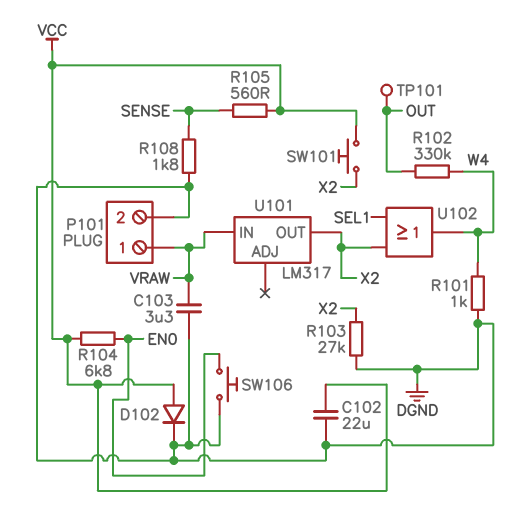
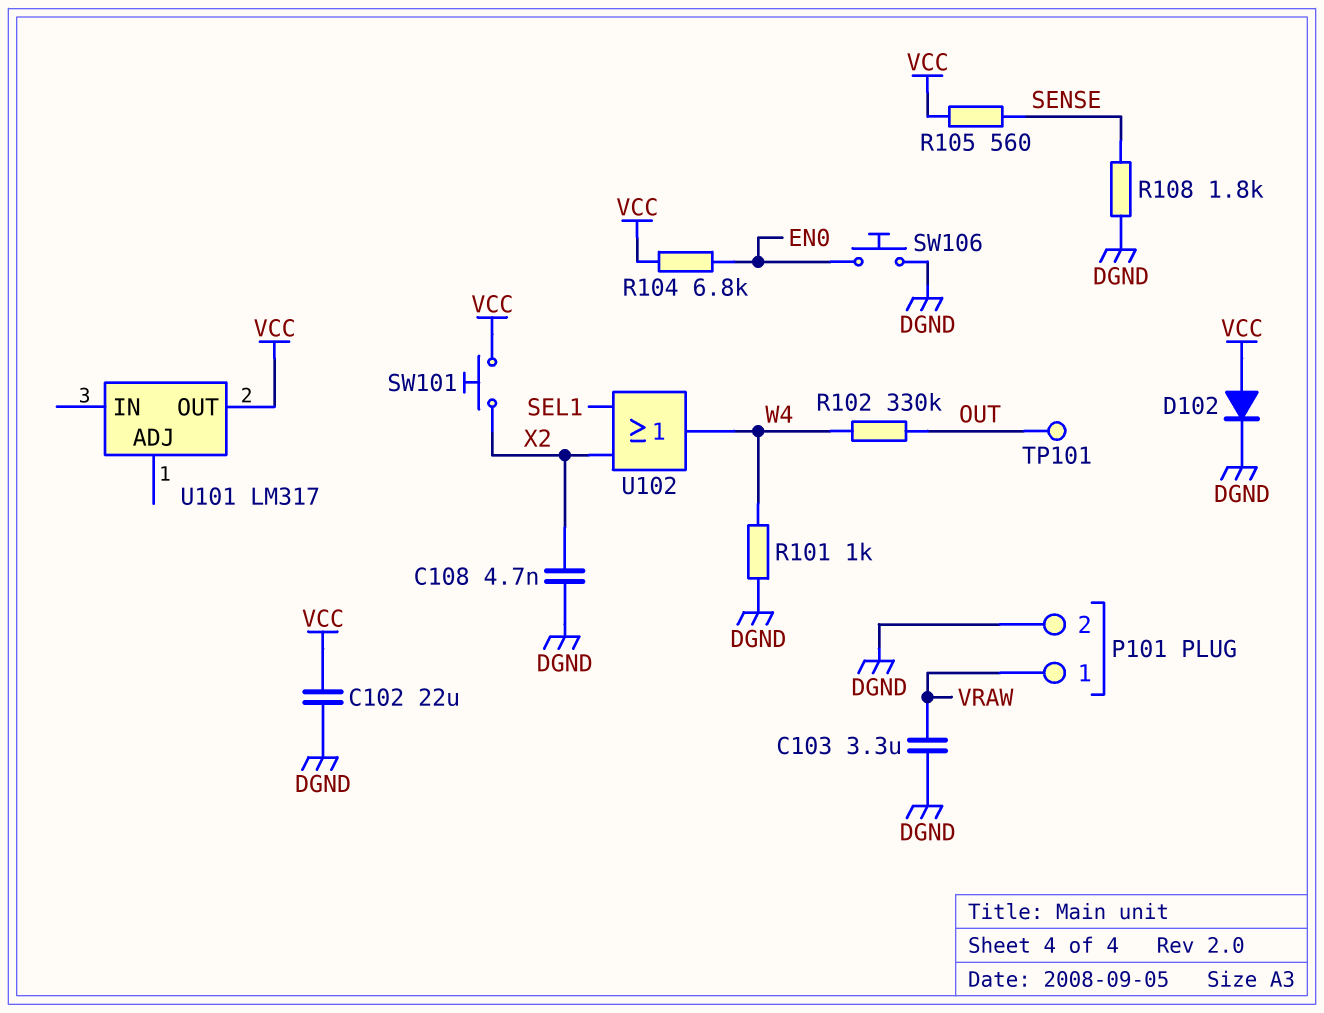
C108: none -> 4.7nF (DGND, X2)
R103: 27k (DGND, X2) -> none
U101 pin IN: VRAW -> none
U101 pin OUT: X2 -> VCC

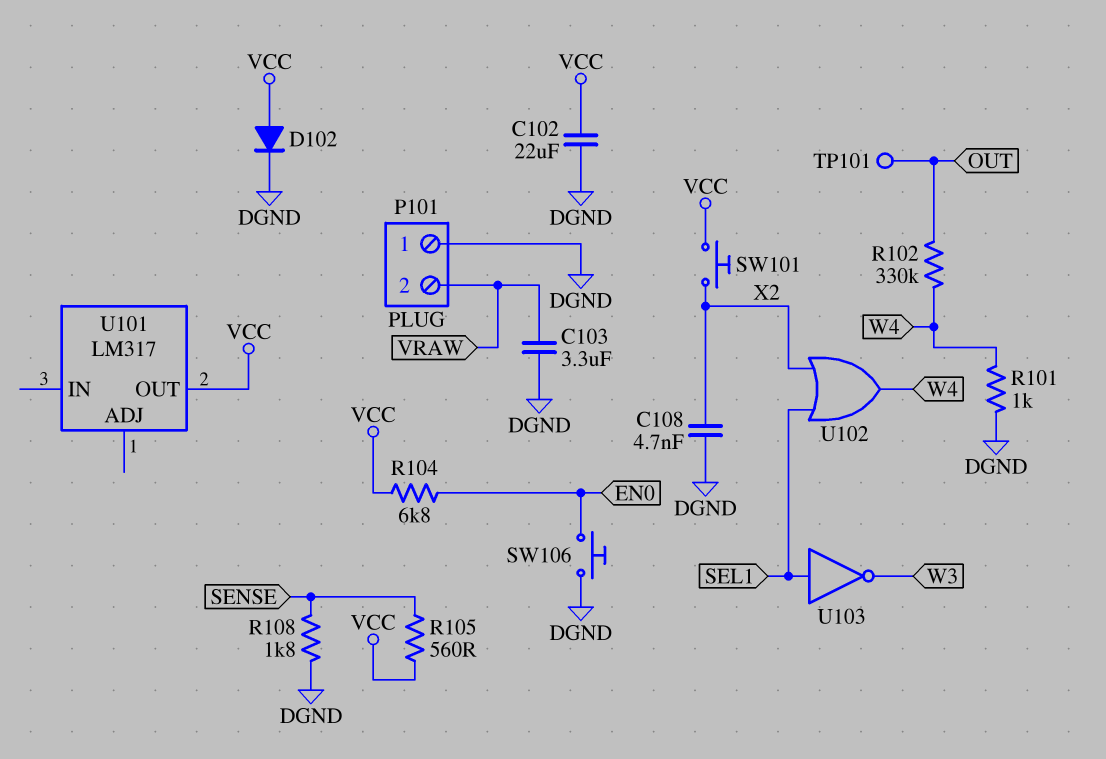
P101 pin 1: VRAW -> DGND
P101 pin 2: DGND -> VRAW
U103: none -> NOT (in SEL1, out W3)

